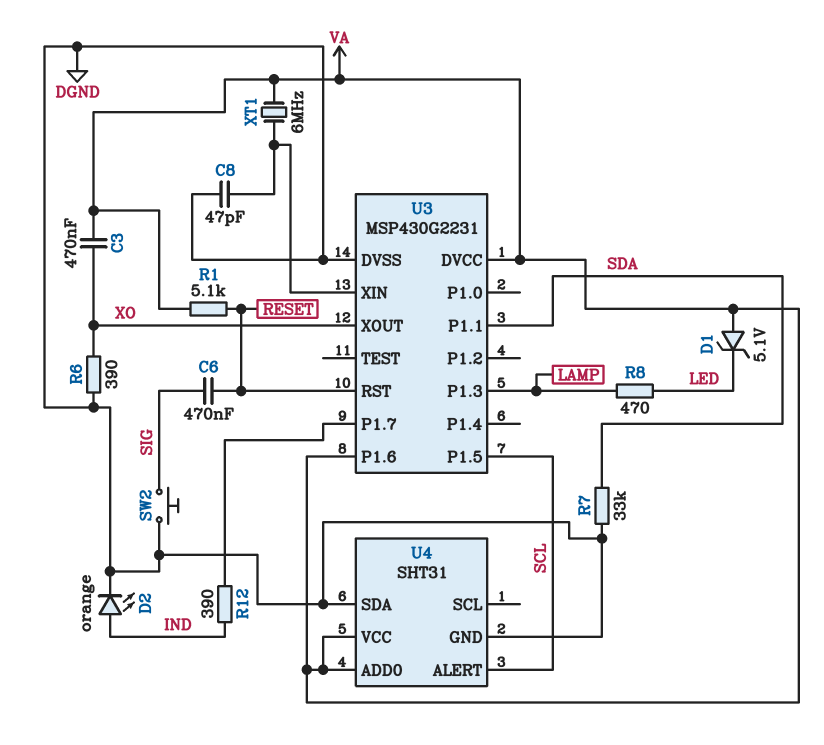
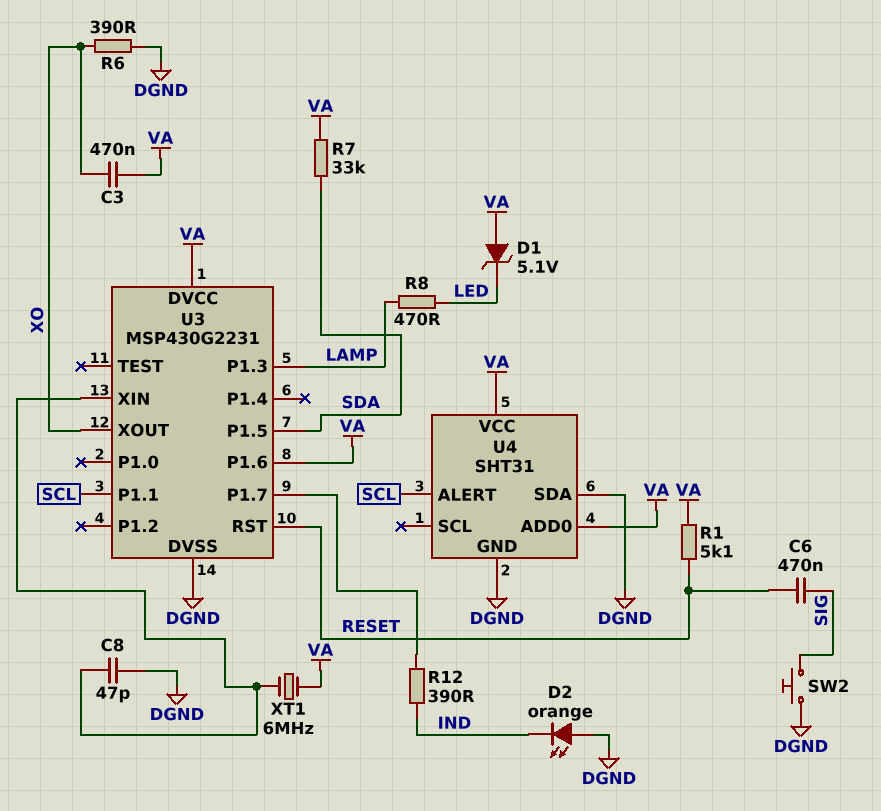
D2: LED orange (A IND, K DGND) -> LED orange (A DGND, K IND)
R7: 33k (DGND, SDA) -> 33k (SDA, VA)
U3 pin P1.1: SDA -> SCL
U3 pin P1.5: SCL -> SDA

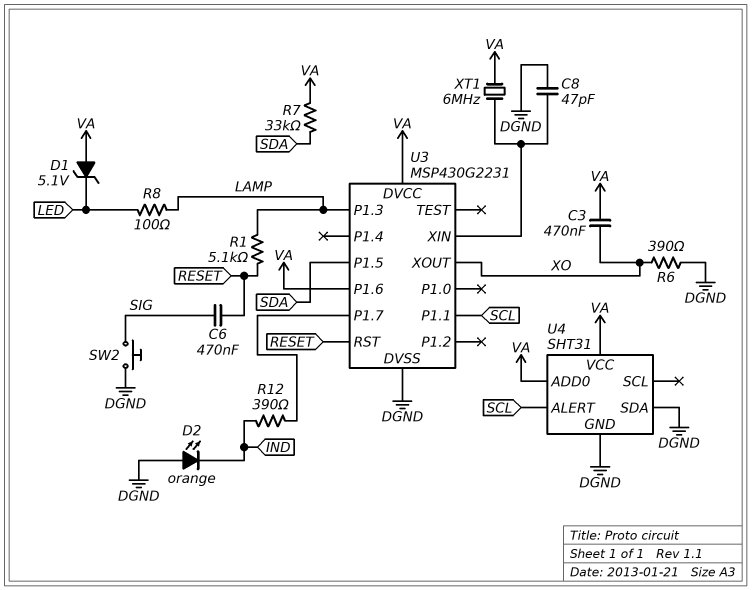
R1: 5.1k (RESET, VA) -> 5.1k (LAMP, RESET)
R8: 470 (LAMP, LED) -> 100 (LAMP, LED)

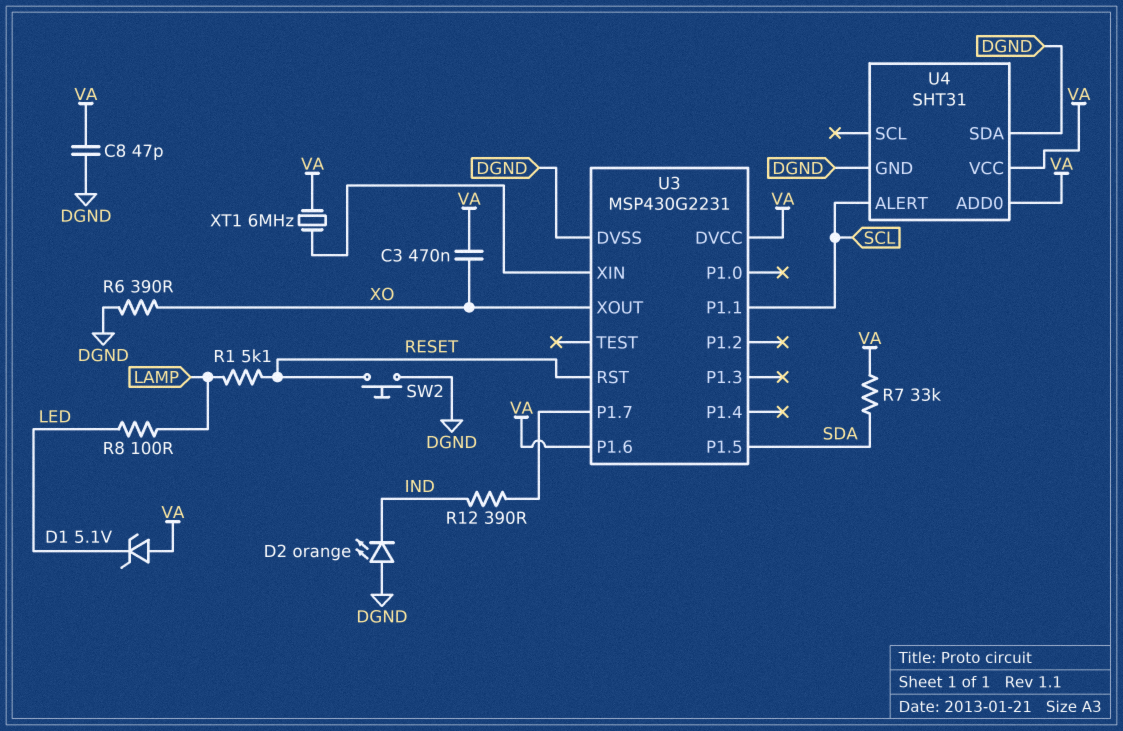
C6: 470nF (RESET, SIG) -> none
C8: 47pF (DGND, U3/XIN) -> 47pF (DGND, VA)
SW2: button (DGND, SIG) -> button (DGND, RESET)
U3 pin P1.3: LAMP -> none

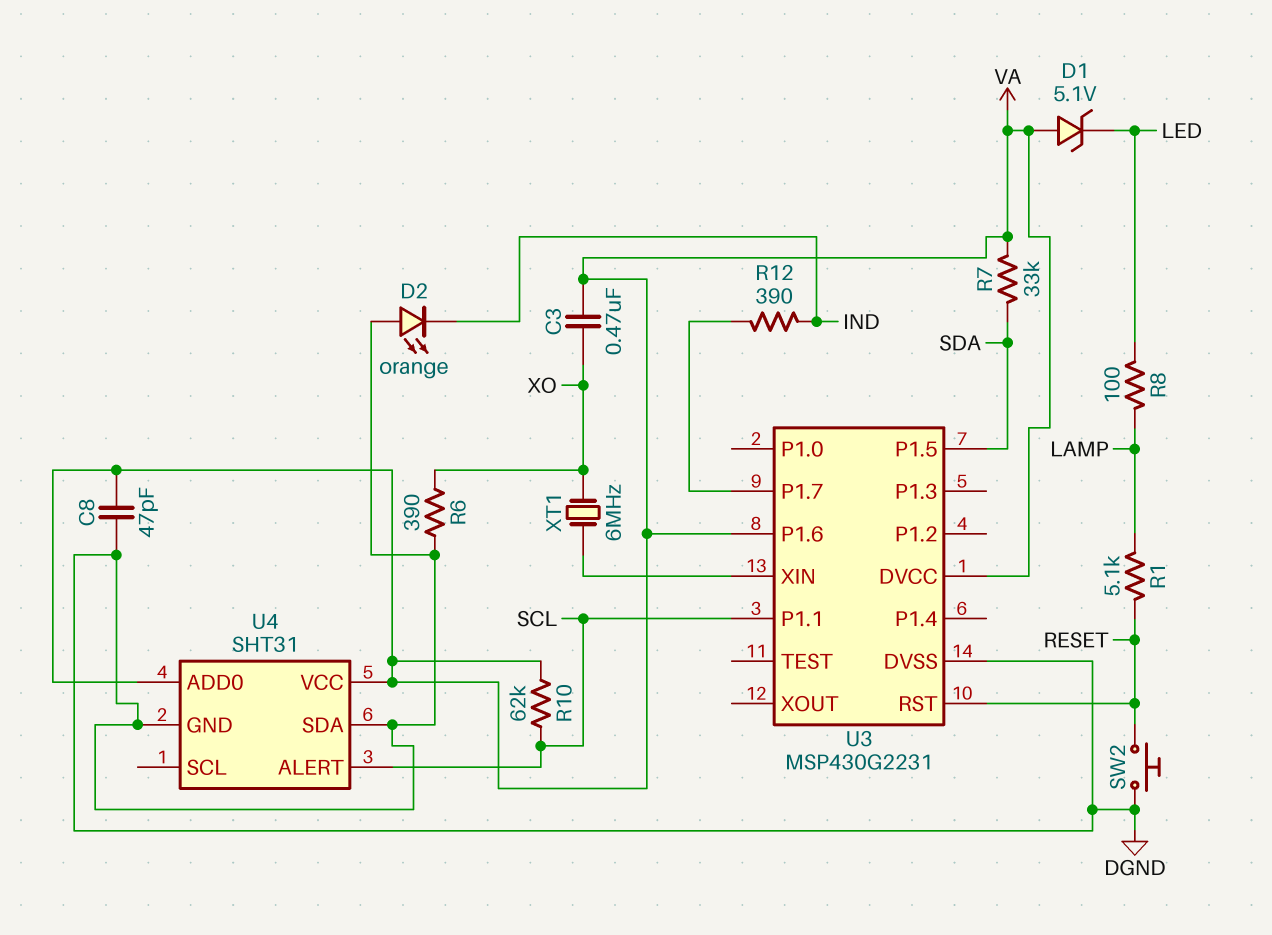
R10: none -> 62k (SCL, VA)
U3 pin XOUT: XO -> none
XT1: 6MHz (U3/XIN, VA) -> 6MHz (U3/XIN, XO)

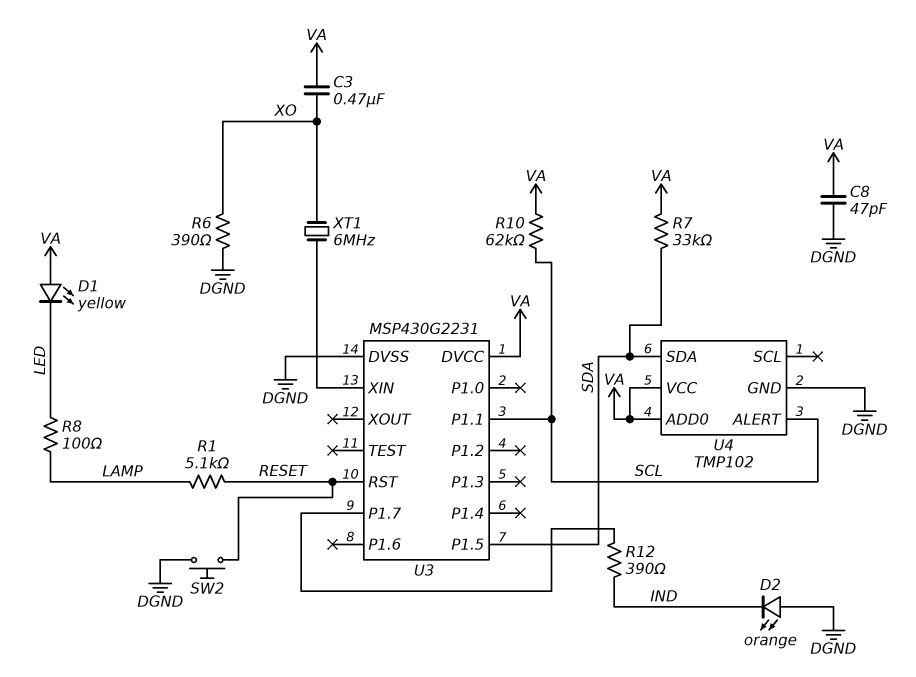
D1: zener 5.1V (A VA, K LED) -> LED yellow (A VA, K LED)
U3 pin P1.6: VA -> none
U4: SHT31 -> TMP102
U4 pin SDA: DGND -> SDA

